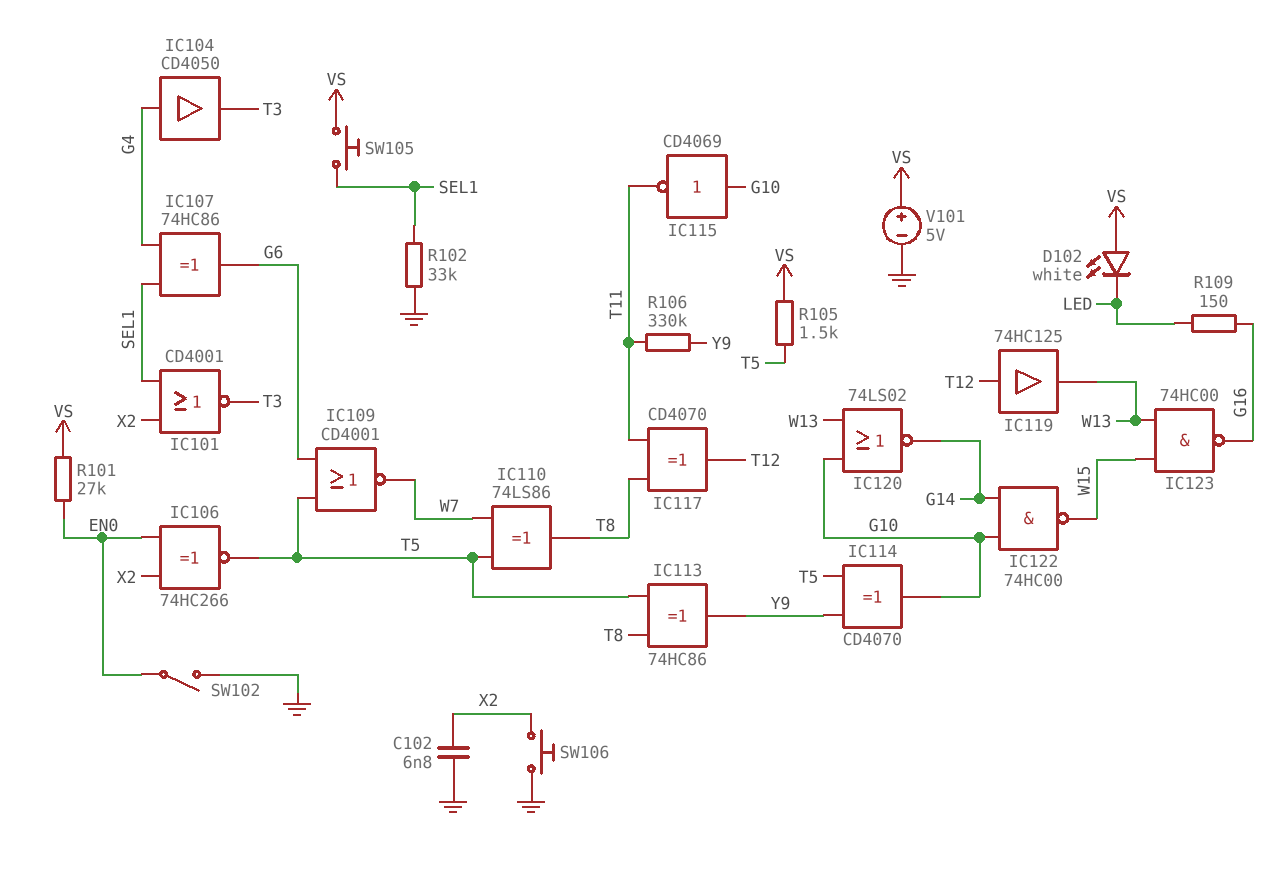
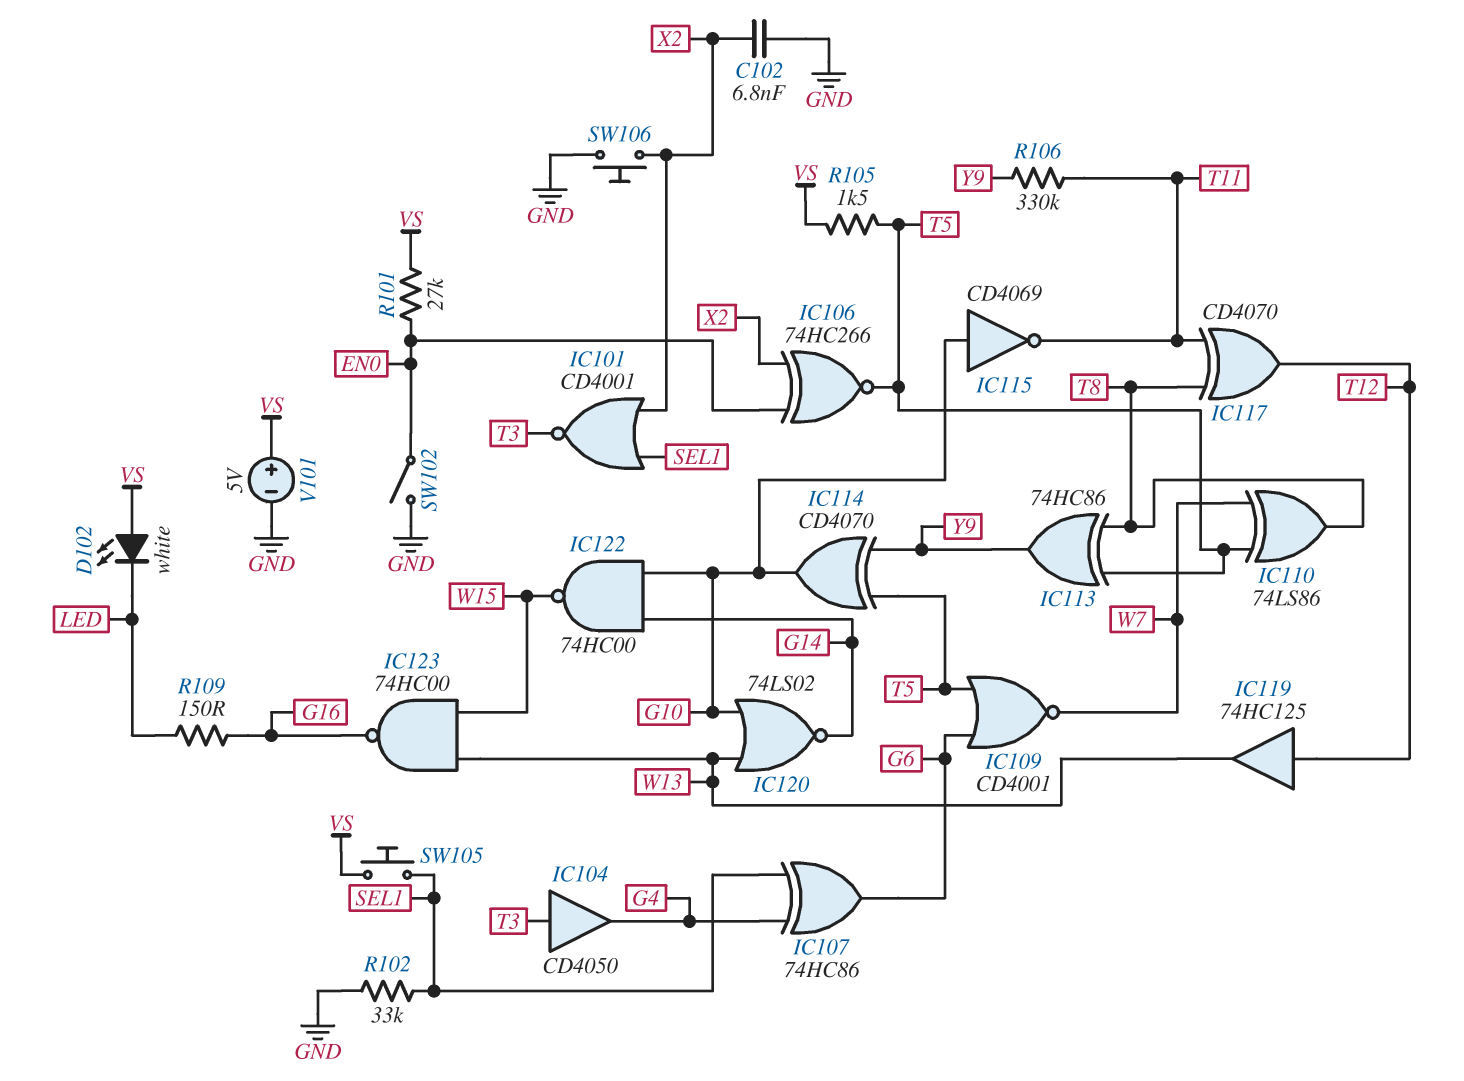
IC104: buffer CD4050 (in G4, out T3) -> buffer CD4050 (in T3, out G4)

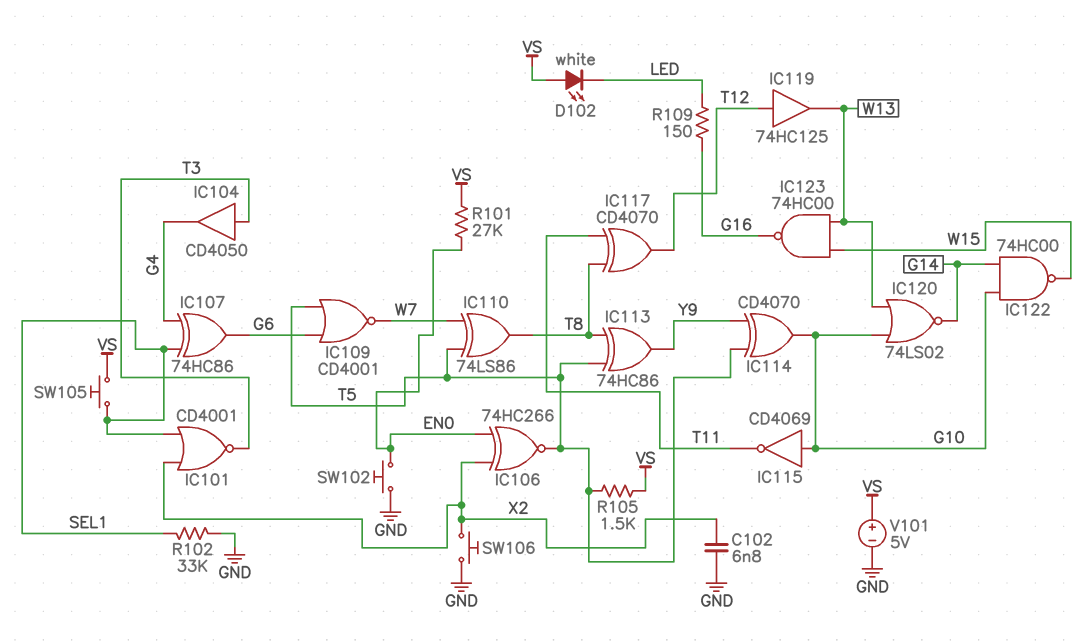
R106: 330k (T11, Y9) -> none
SW102: switch (EN0, GND) -> button (EN0, GND)

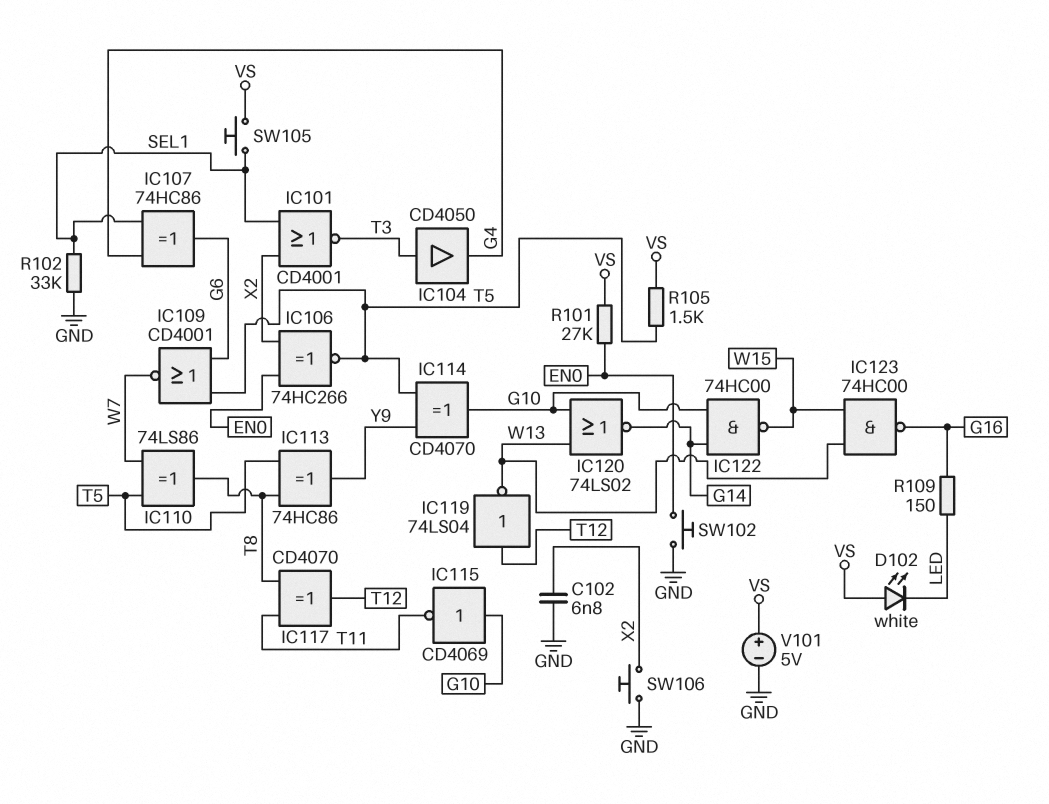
IC119: buffer 74HC125 (in T12, out W13) -> NOT 74LS04 (in T12, out W13)

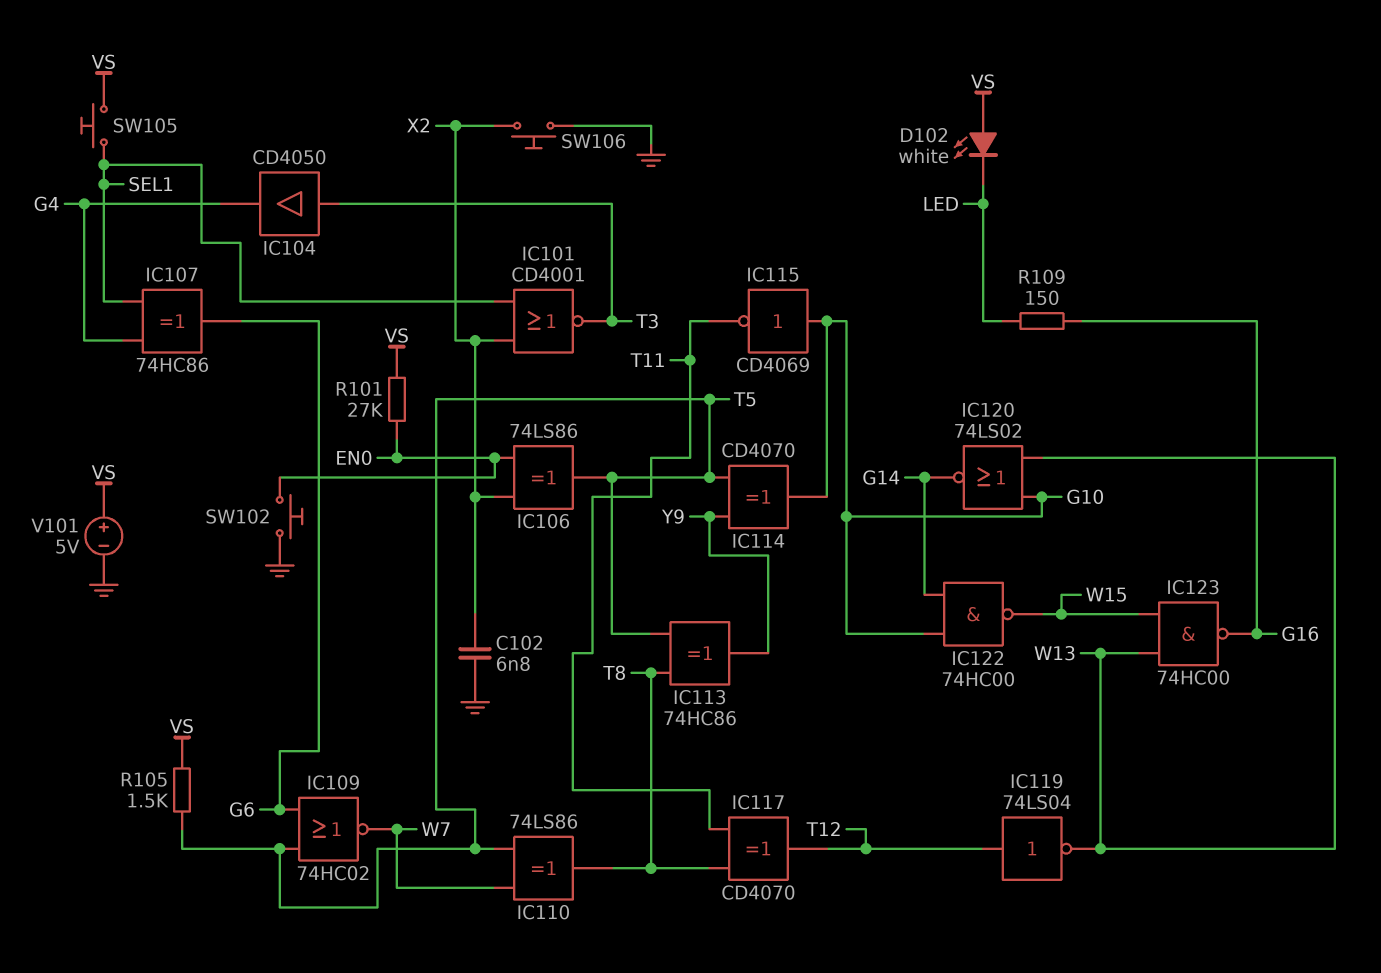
IC106: XNOR 74HC266 (in EN0, in X2, out T5) -> XOR 74LS86 (in EN0, in X2, out T5)
IC109: NOR CD4001 (in G6, in T5, out W7) -> NOR 74HC02 (in G6, in T5, out W7)
R102: 33k (GND, SEL1) -> none

